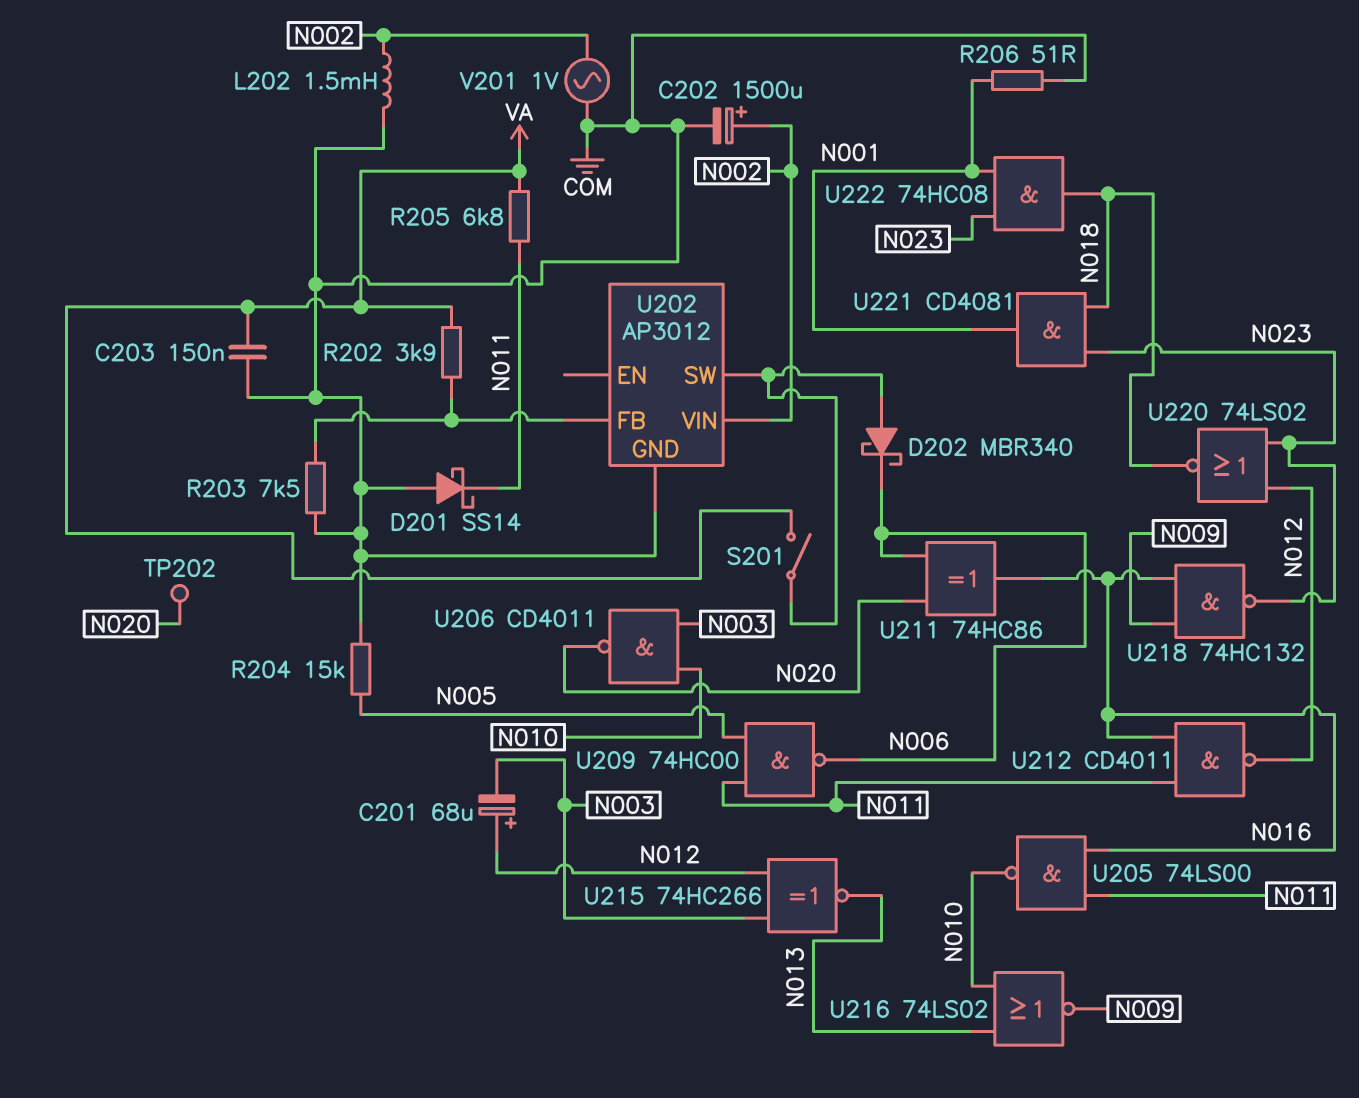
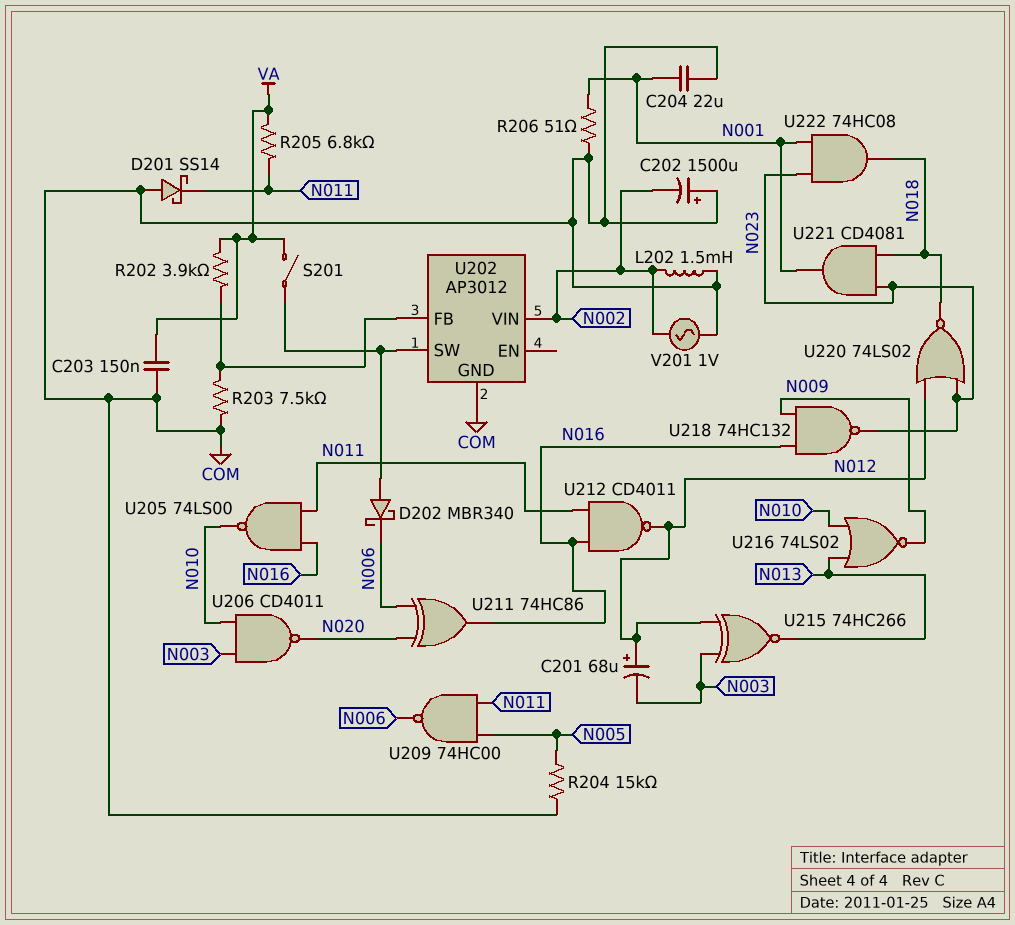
C202: 1500uF (plus N002, minus COM) -> 1500uF (plus COM, minus N002)
C204: none -> 22uF (COM, N001)
TP202: test point (N020) -> none

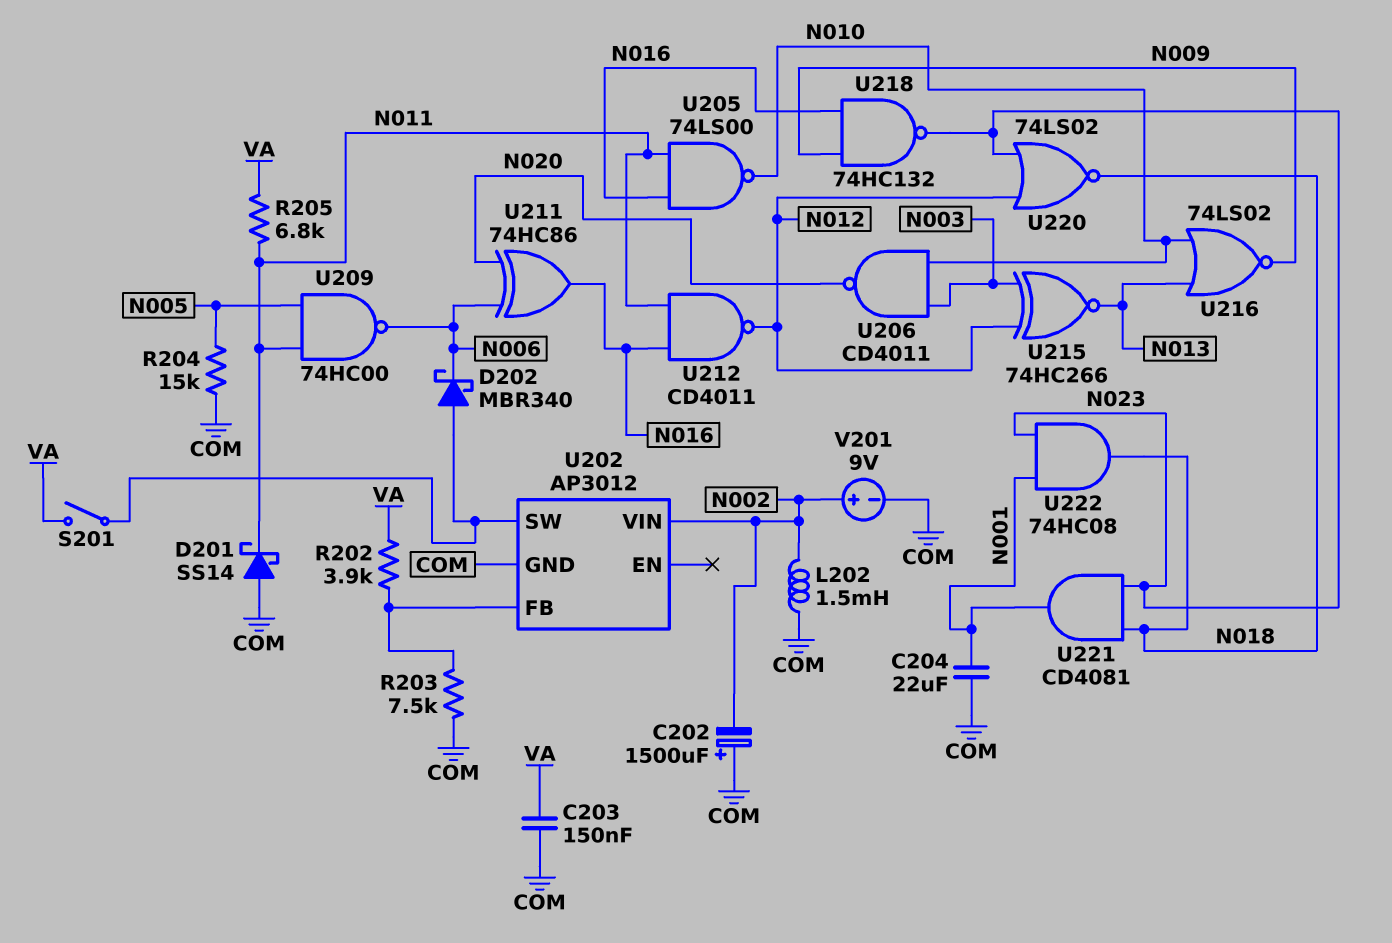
C201: 68uF (plus N012, minus N003) -> none
R206: 51 (COM, N001) -> none
V201: AC 1V (COM, N002) -> 9V (plus N002, minus COM)

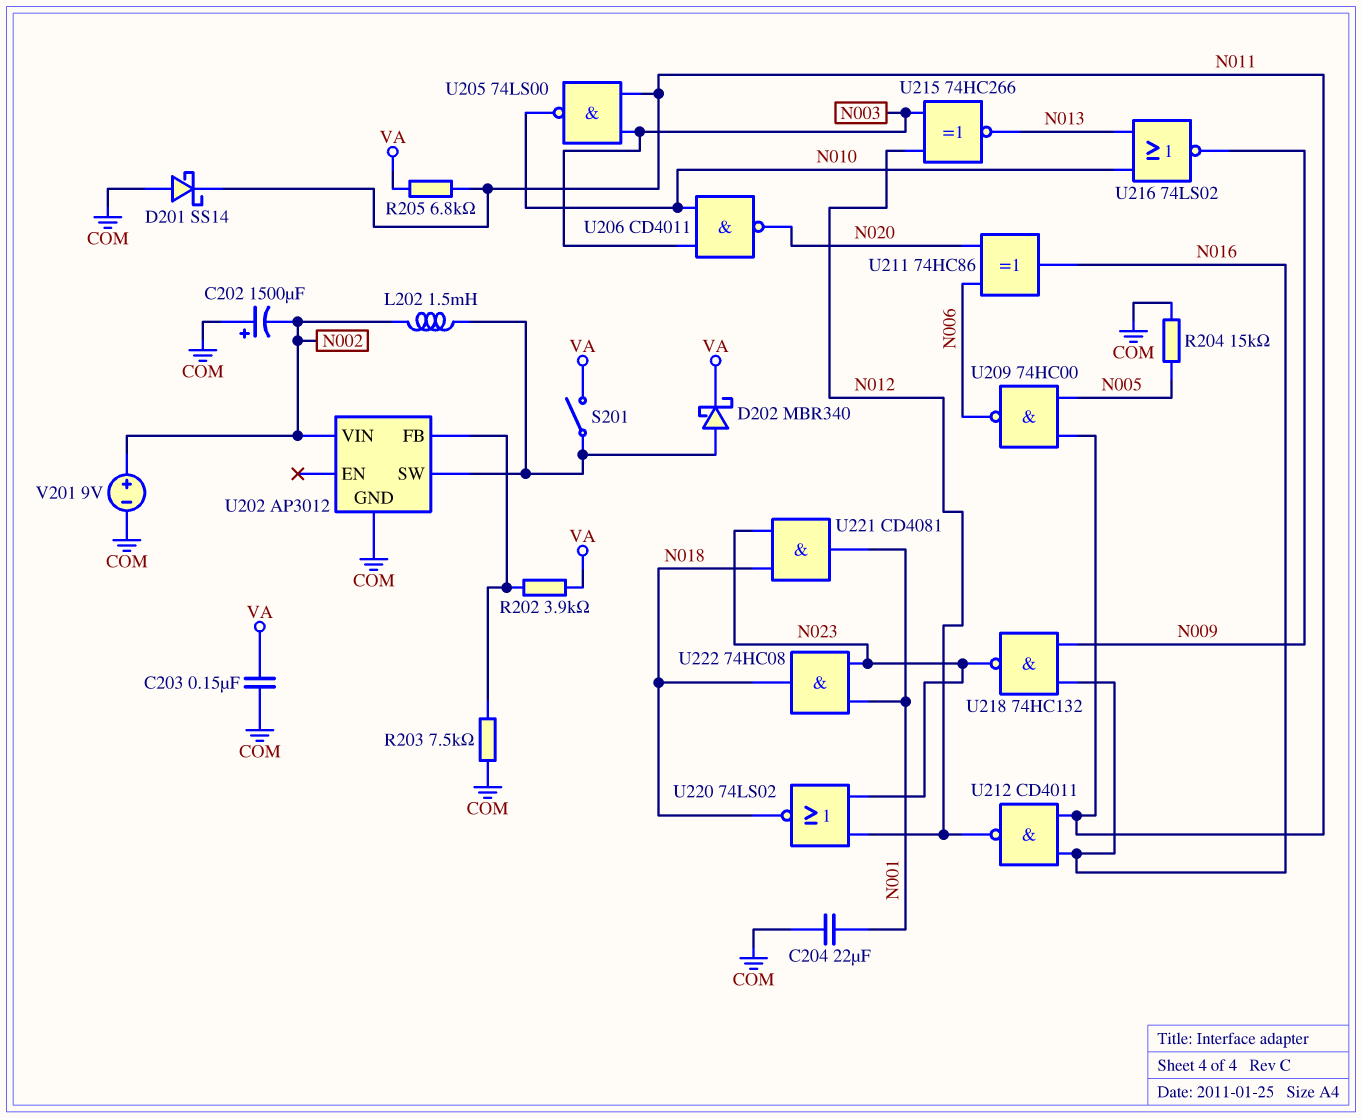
D202: schottky MBR340 (A U202/SW, K N006) -> schottky MBR340 (A U202/SW, K VA)
L202: 1.5mH (COM, N002) -> 1.5mH (N002, U202/SW)
U205: NAND 74LS00 (in N011, in N016, out N010) -> NAND 74LS00 (in N003, in N011, out N010)

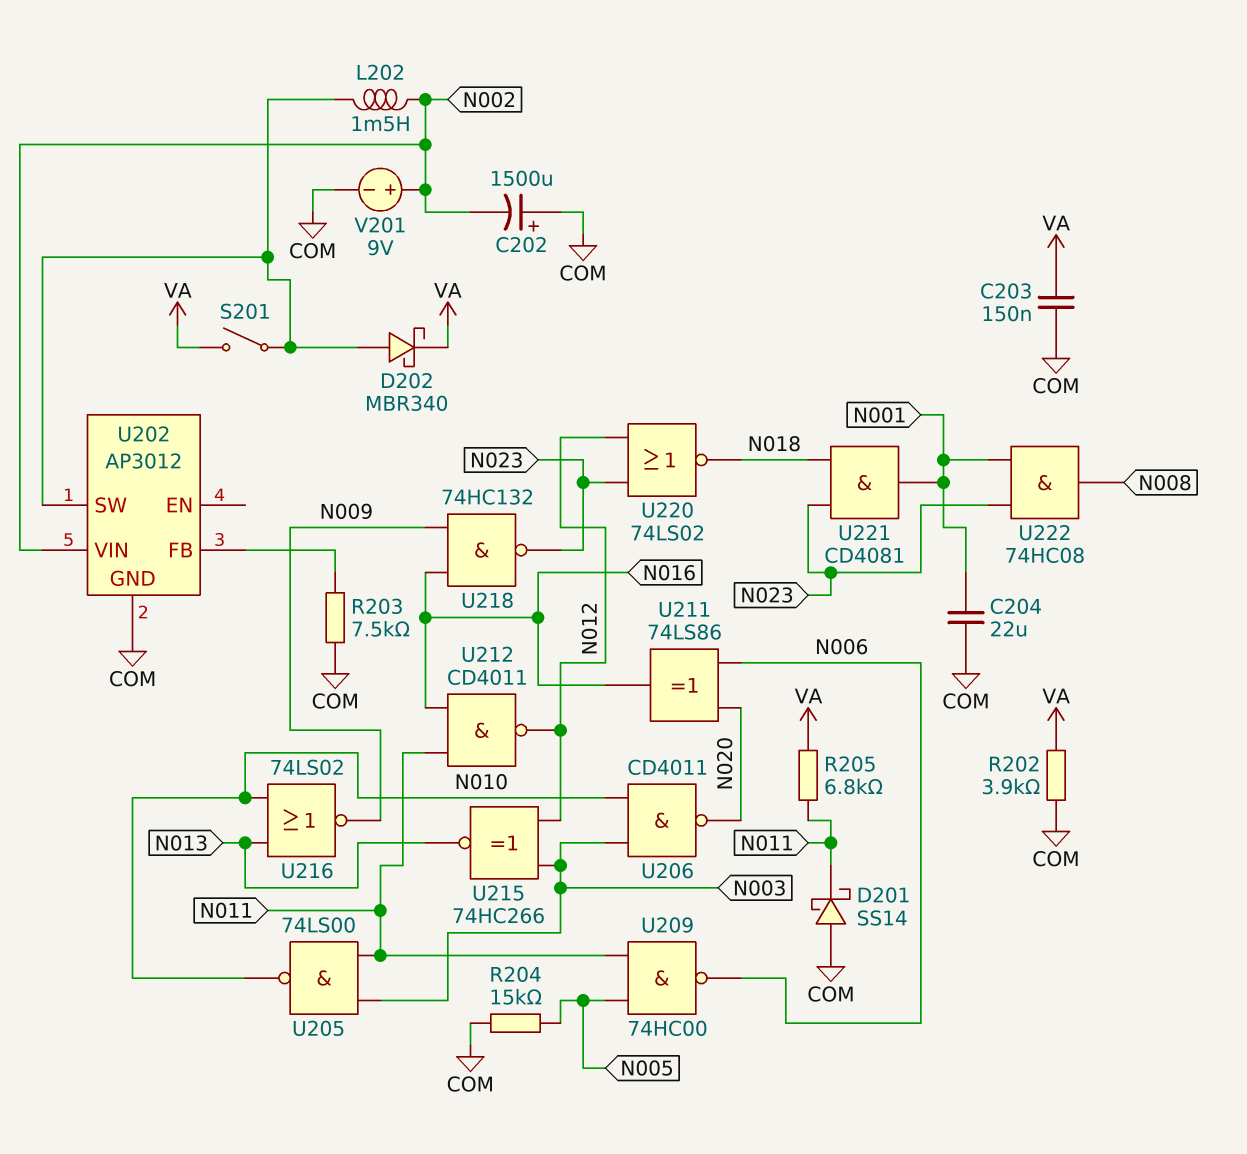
R202: 3.9k (U202/FB, VA) -> 3.9k (COM, VA)
U211: XOR 74HC86 (in N006, in N020, out N016) -> XOR 74LS86 (in N006, in N020, out N016)
U222: AND 74HC08 (in N001, in N023, out N018) -> AND 74HC08 (in N001, in N023, out N008)

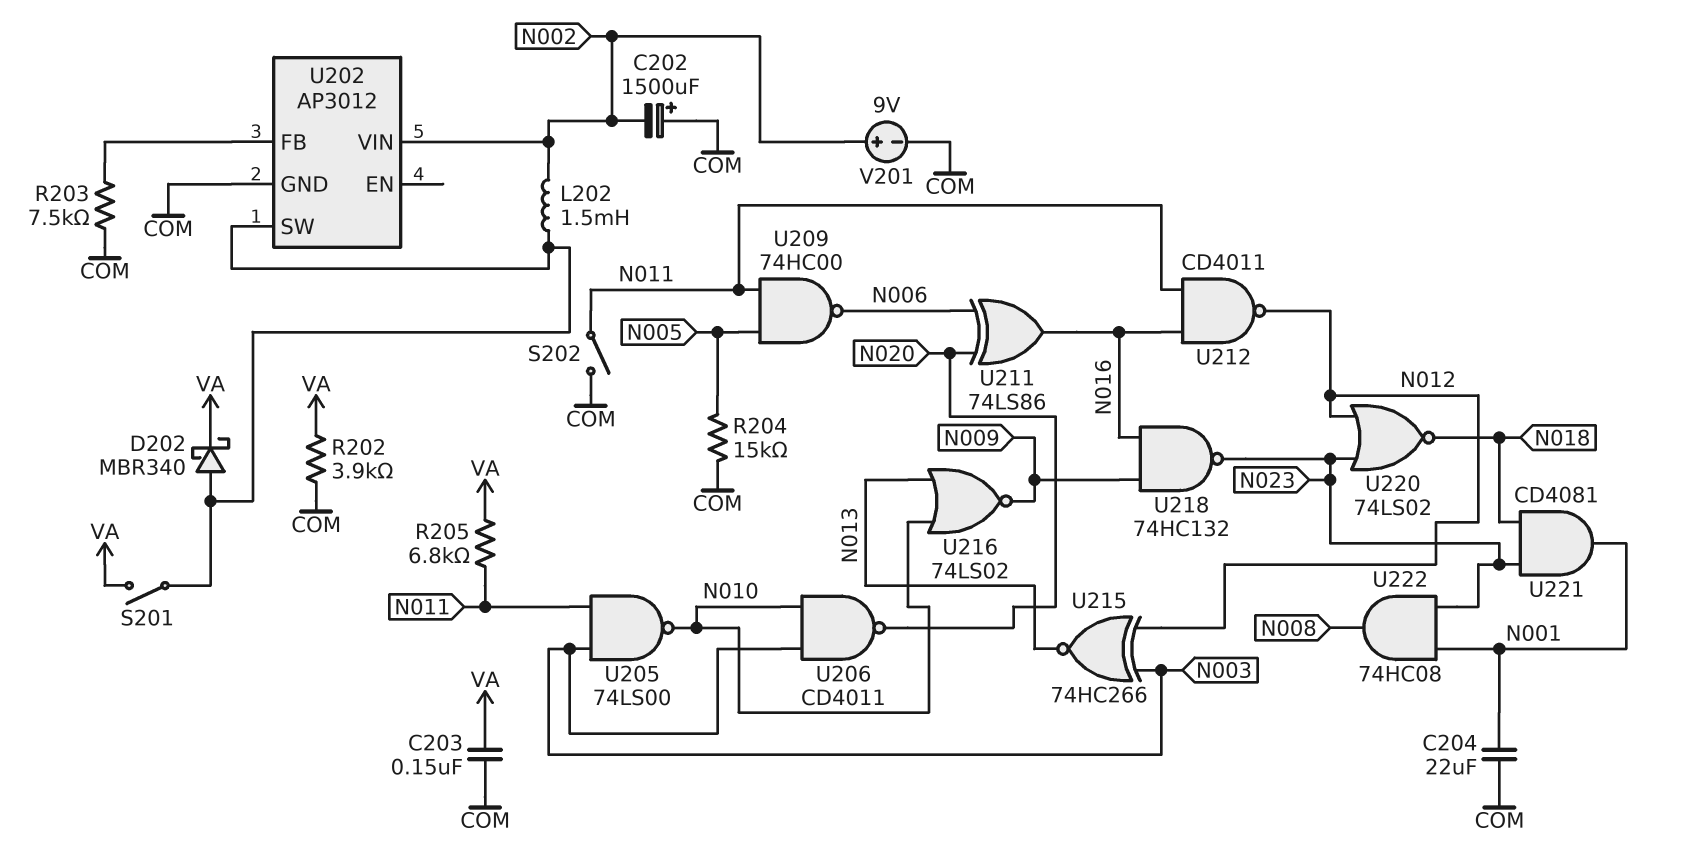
D201: schottky SS14 (A COM, K N011) -> none
S202: none -> switch (COM, N011)

